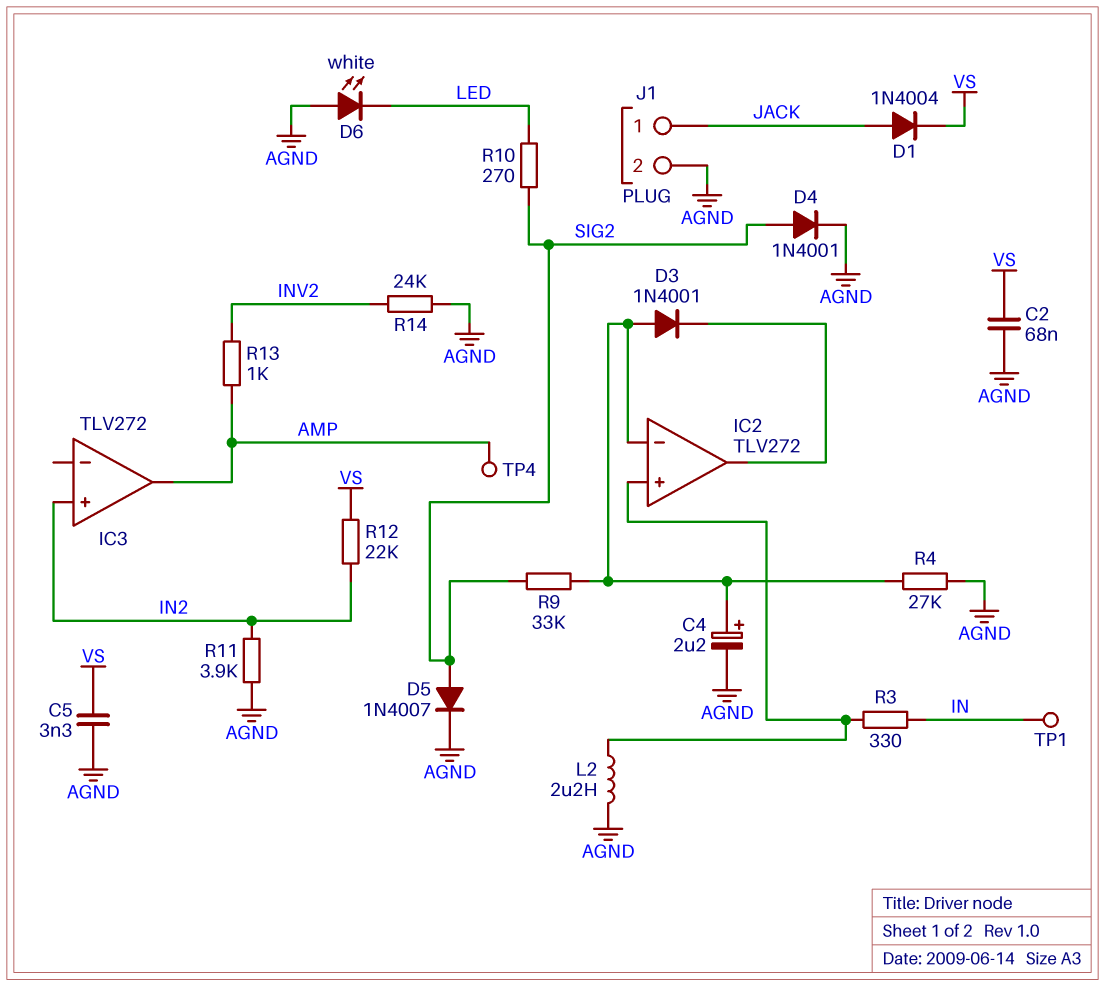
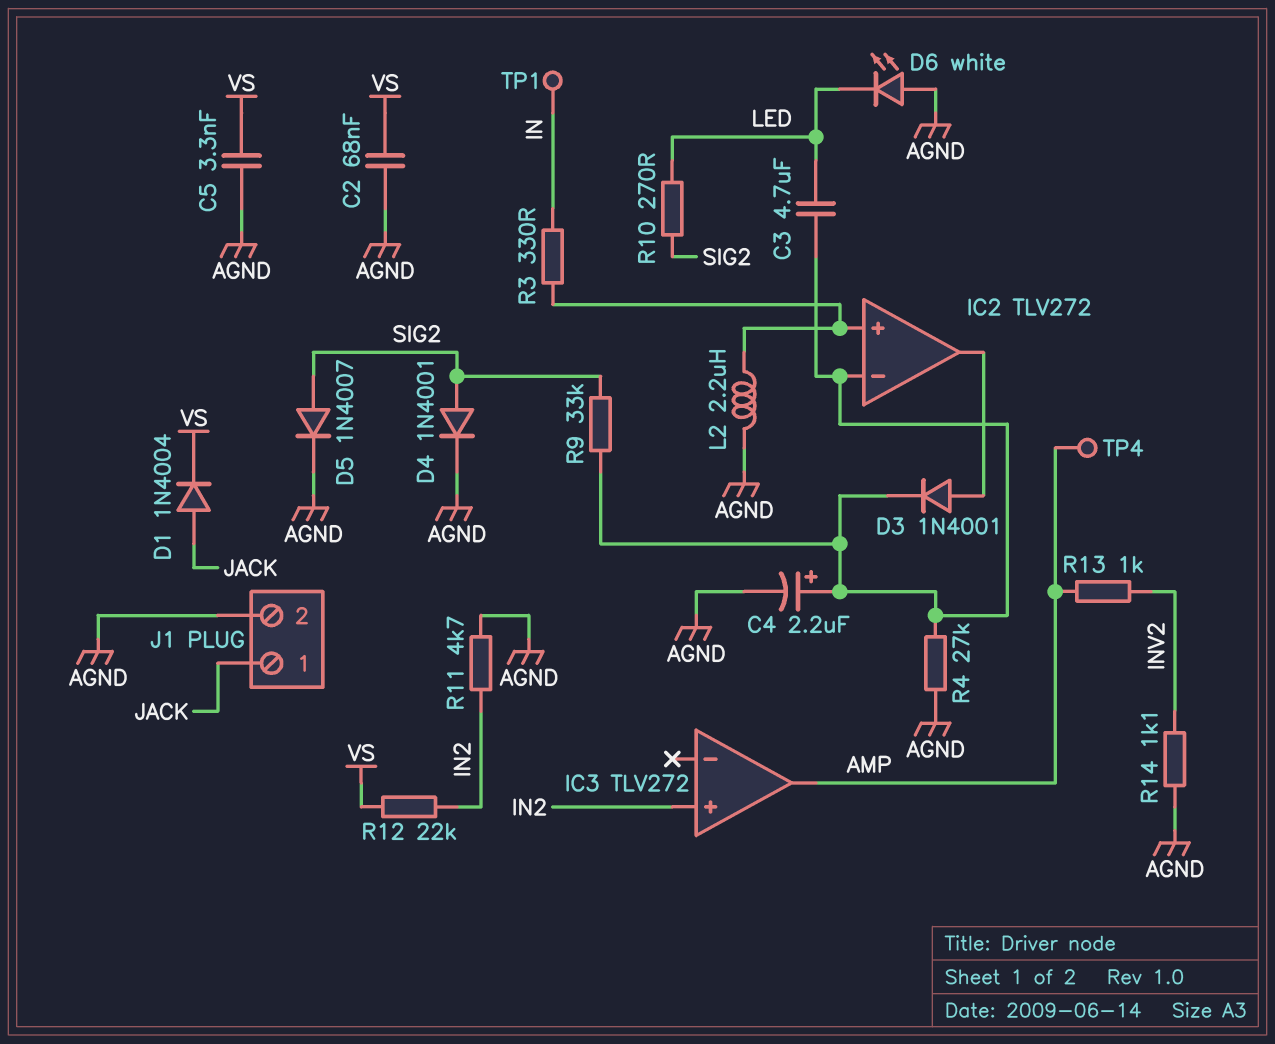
C3: none -> 4.7uF (IC2/in-, LED)
D3: diode 1N4001 (A IC2/in-, K IC2/out) -> diode 1N4001 (A IC2/out, K IC2/in-)
R11: 3.9k (AGND, IN2) -> 4.7k (AGND, IN2)
R14: 24k (AGND, INV2) -> 1.1k (AGND, INV2)

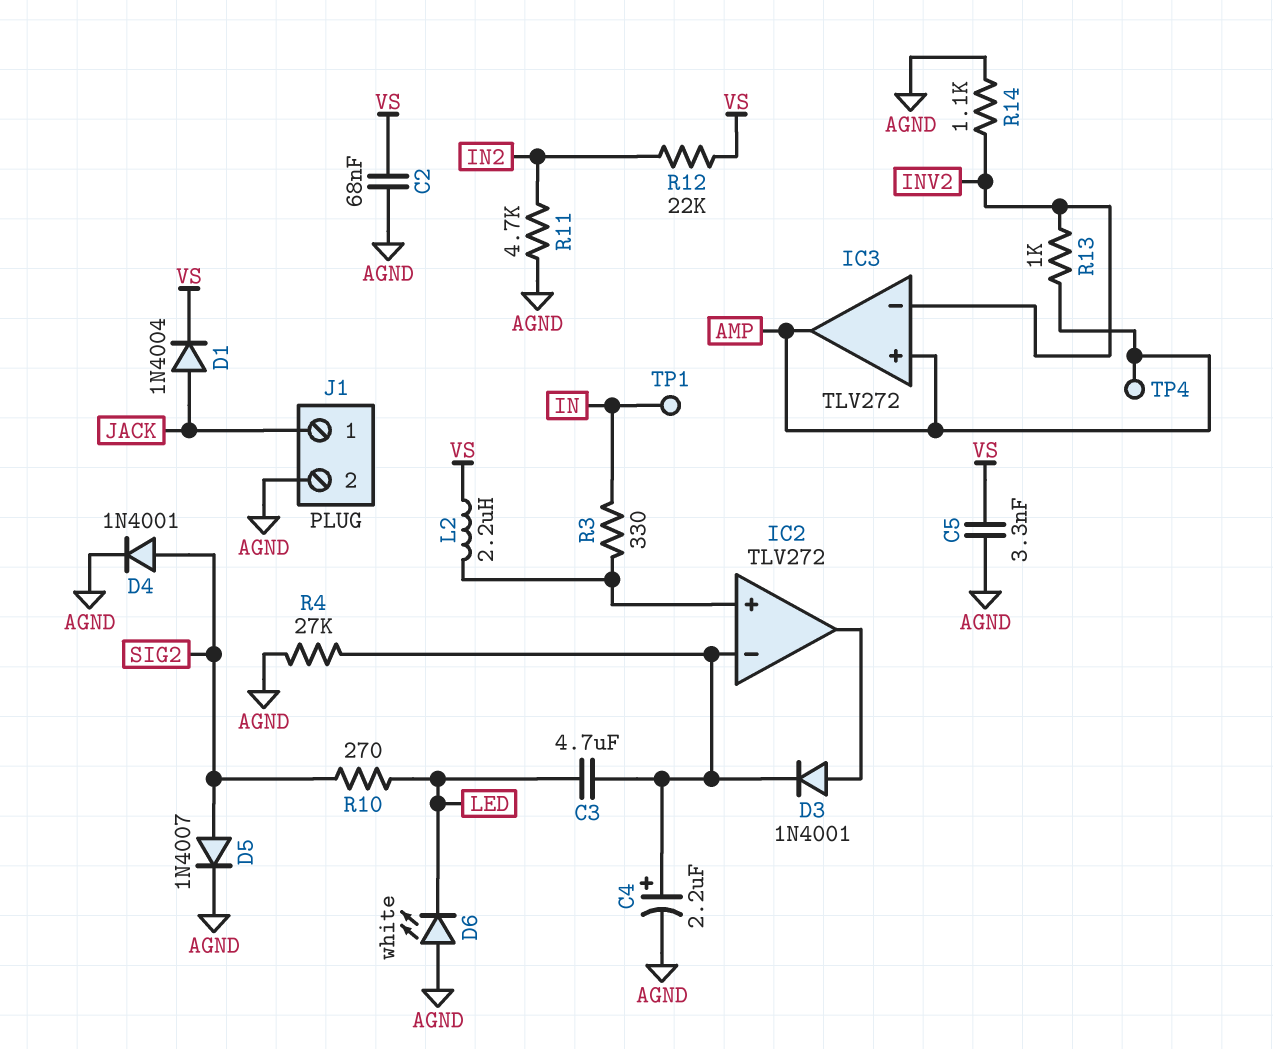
IC3 pin in+: IN2 -> AMP
IC3 pin in-: none -> INV2
L2: 2.2uH (AGND, IC2/in+) -> 2.2uH (IC2/in+, VS)
R9: 33k (IC2/in-, SIG2) -> none

